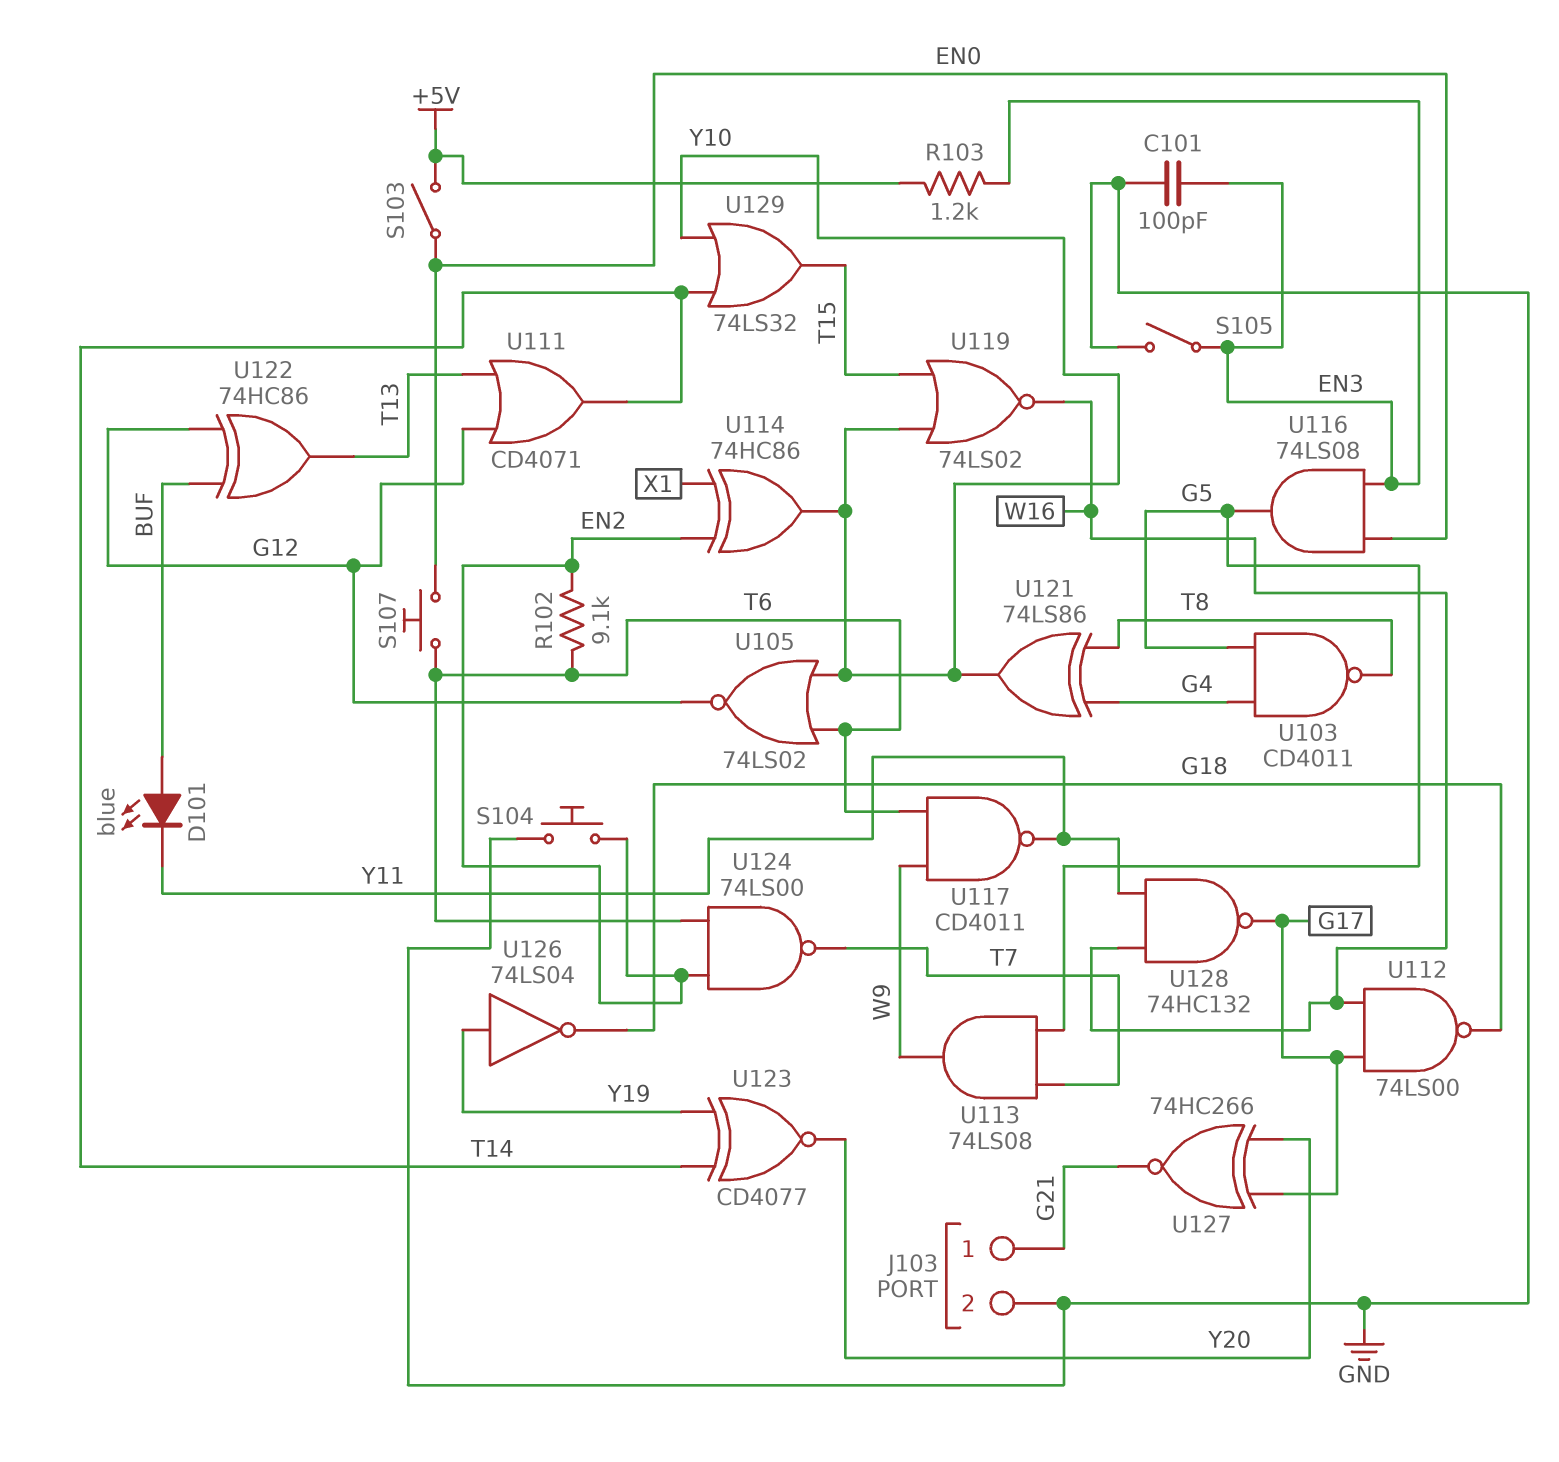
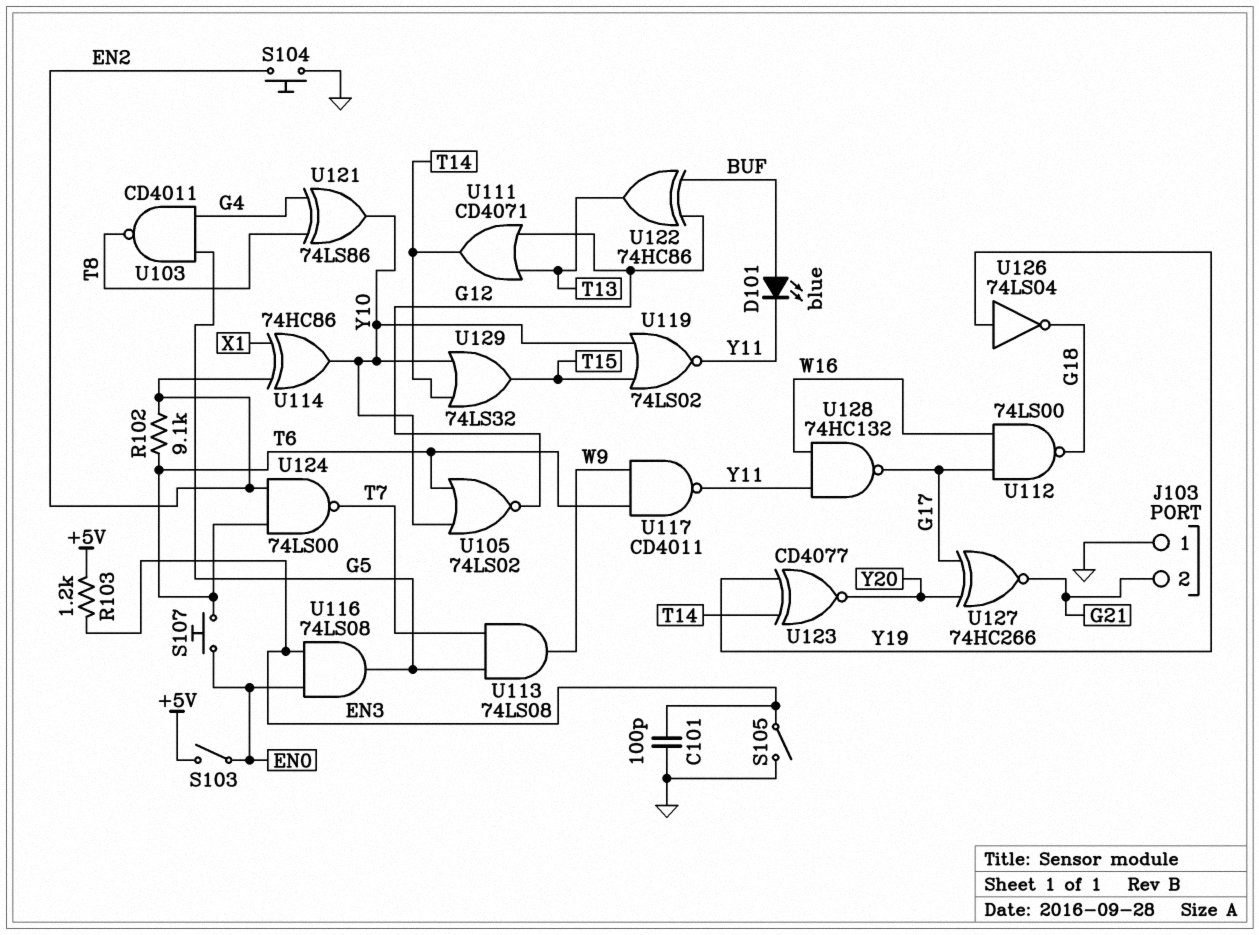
J103 pin 1: G21 -> GND
J103 pin 2: GND -> G21
U119: NOR 74LS02 (in T15, in Y10, out W16) -> NOR 74LS02 (in T15, in Y10, out Y11)

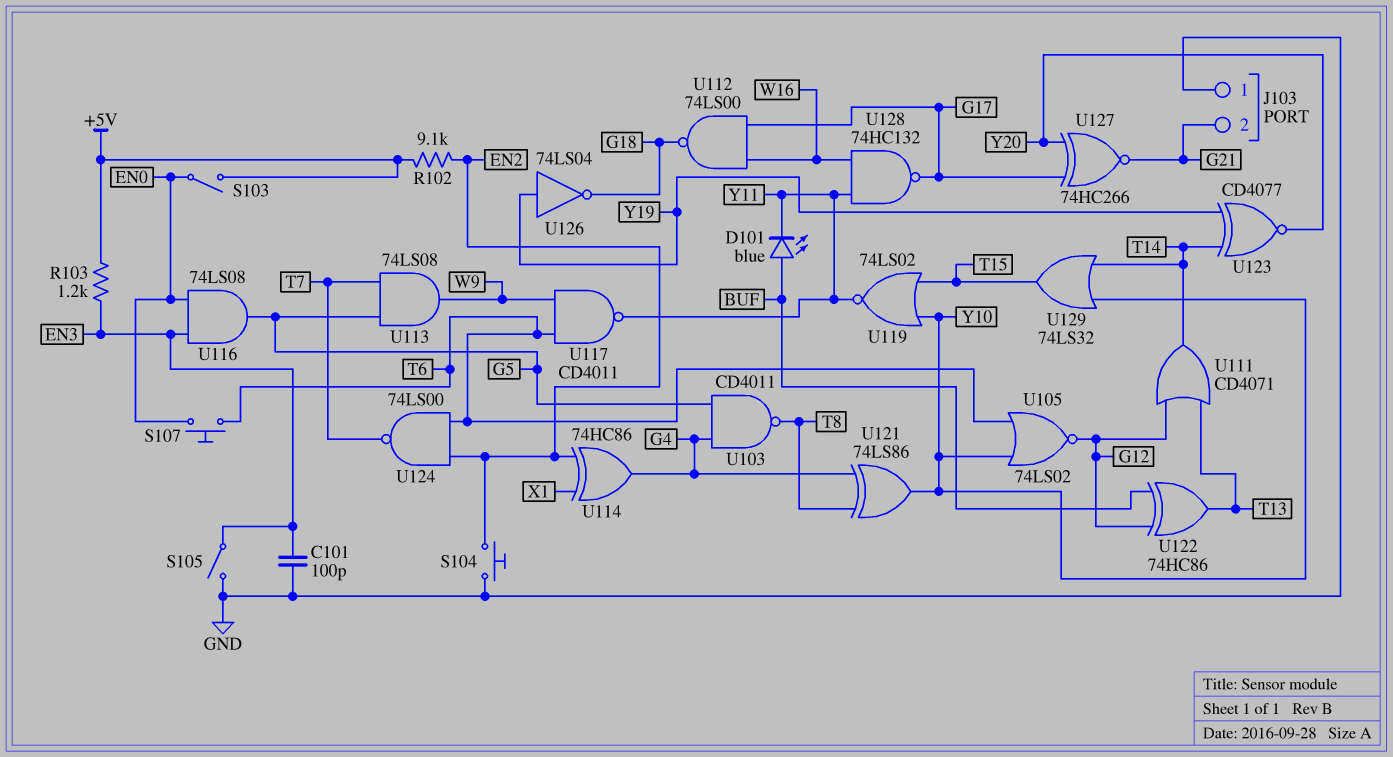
R102: 9.1k (EN2, T6) -> 9.1k (+5V, EN2)
U114: XOR 74HC86 (in EN2, in X1, out Y10) -> XOR 74HC86 (in EN2, in X1, out G4)

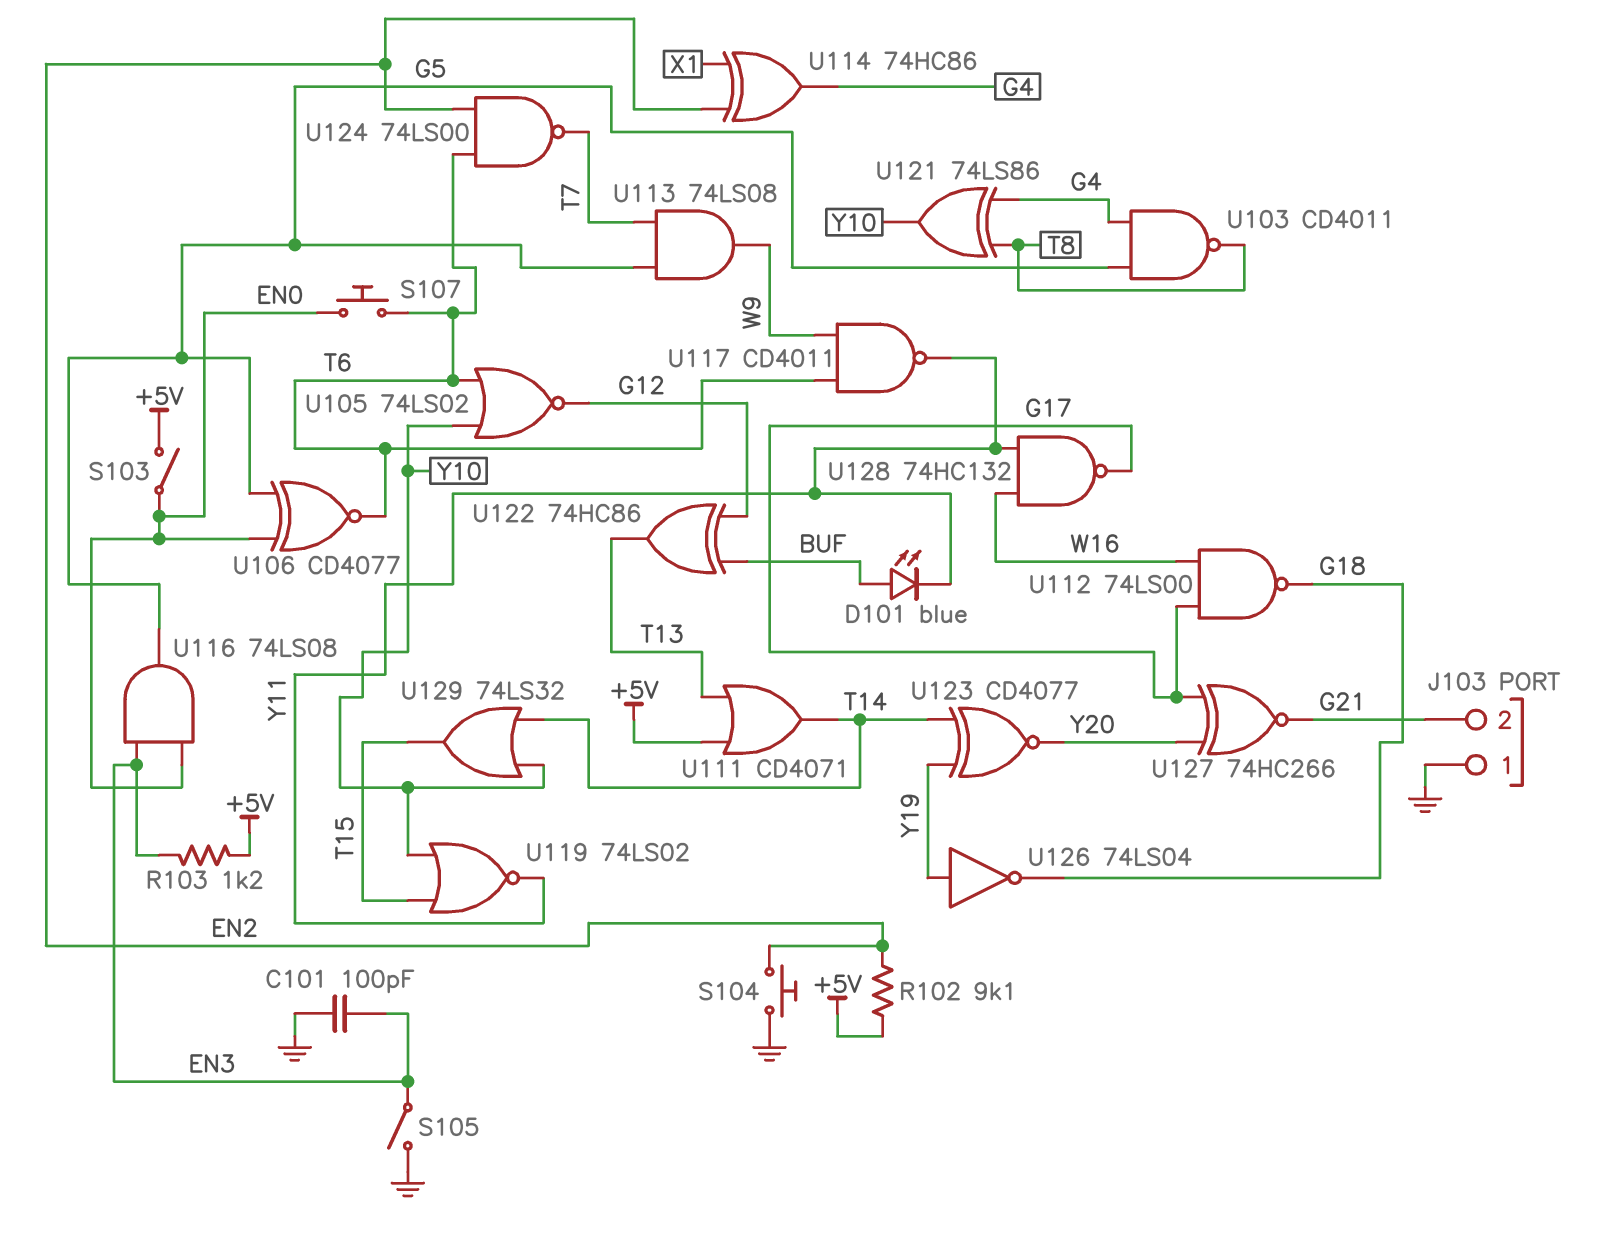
U106: none -> XNOR CD4077 (in EN0, in G5, out T6)
U111: OR CD4071 (in G12, in T13, out T14) -> OR CD4071 (in +5V, in T13, out T14)

